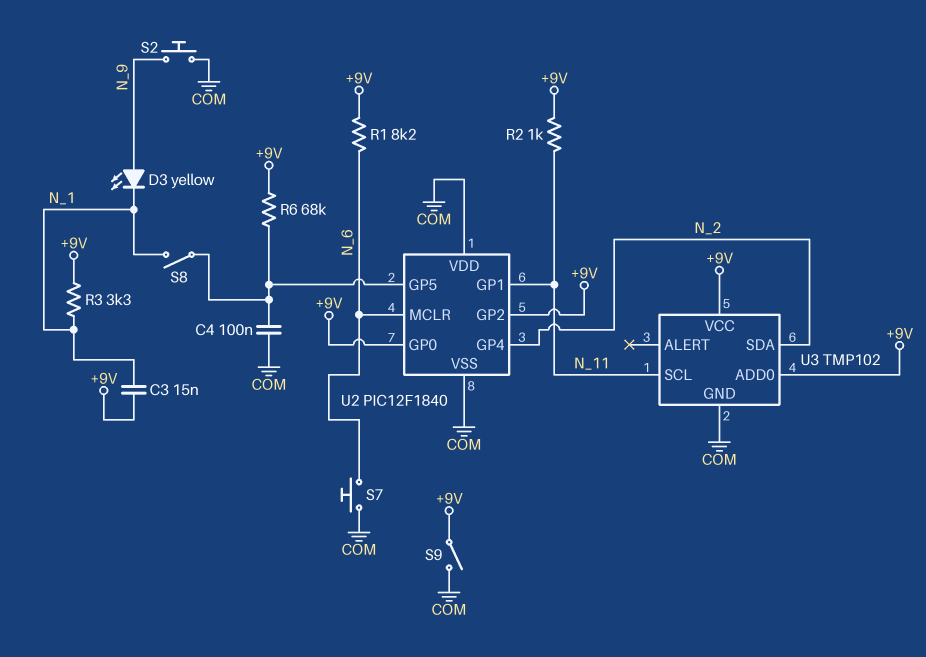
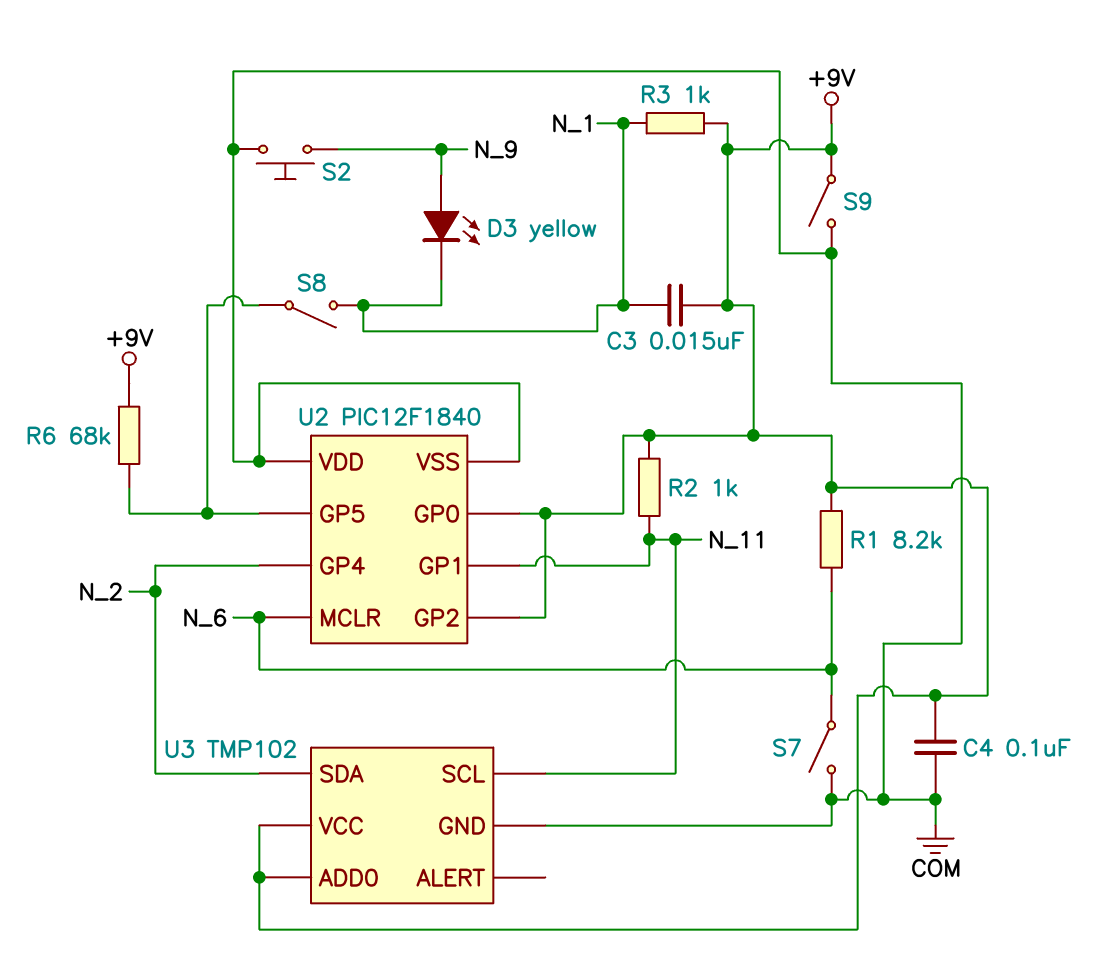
C4: 100nF (COM, U2/GP5) -> 100nF (+9V, COM)
R3: 3.3k (+9V, N_1) -> 1k (+9V, N_1)
S7: button (COM, N_6) -> switch (COM, N_6)

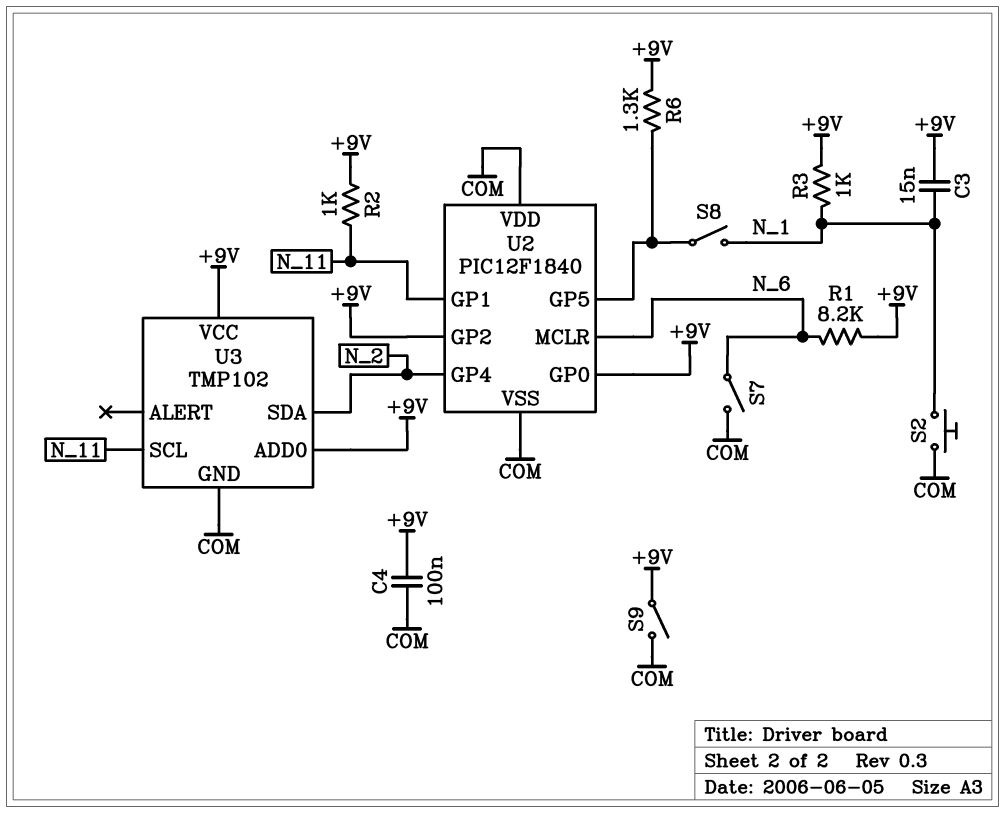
D3: LED yellow (A N_9, K N_1) -> none
R6: 68k (+9V, U2/GP5) -> 1.3k (+9V, U2/GP5)
S2: button (COM, N_9) -> button (COM, N_1)

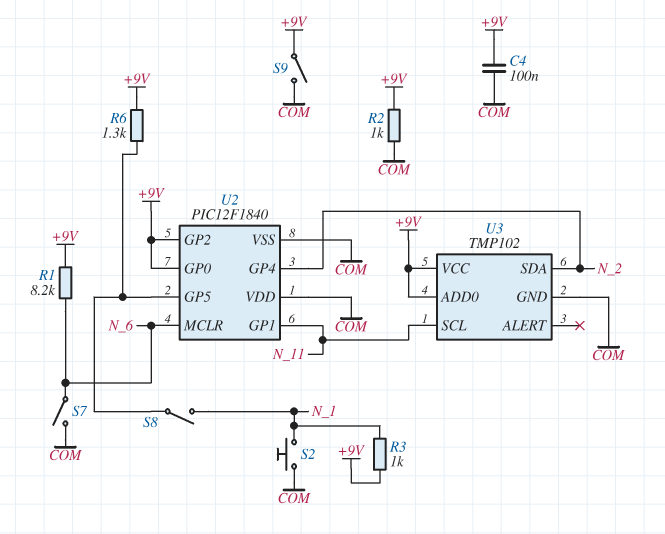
C3: 15nF (+9V, N_1) -> none
R2: 1k (+9V, N_11) -> 1k (+9V, COM)

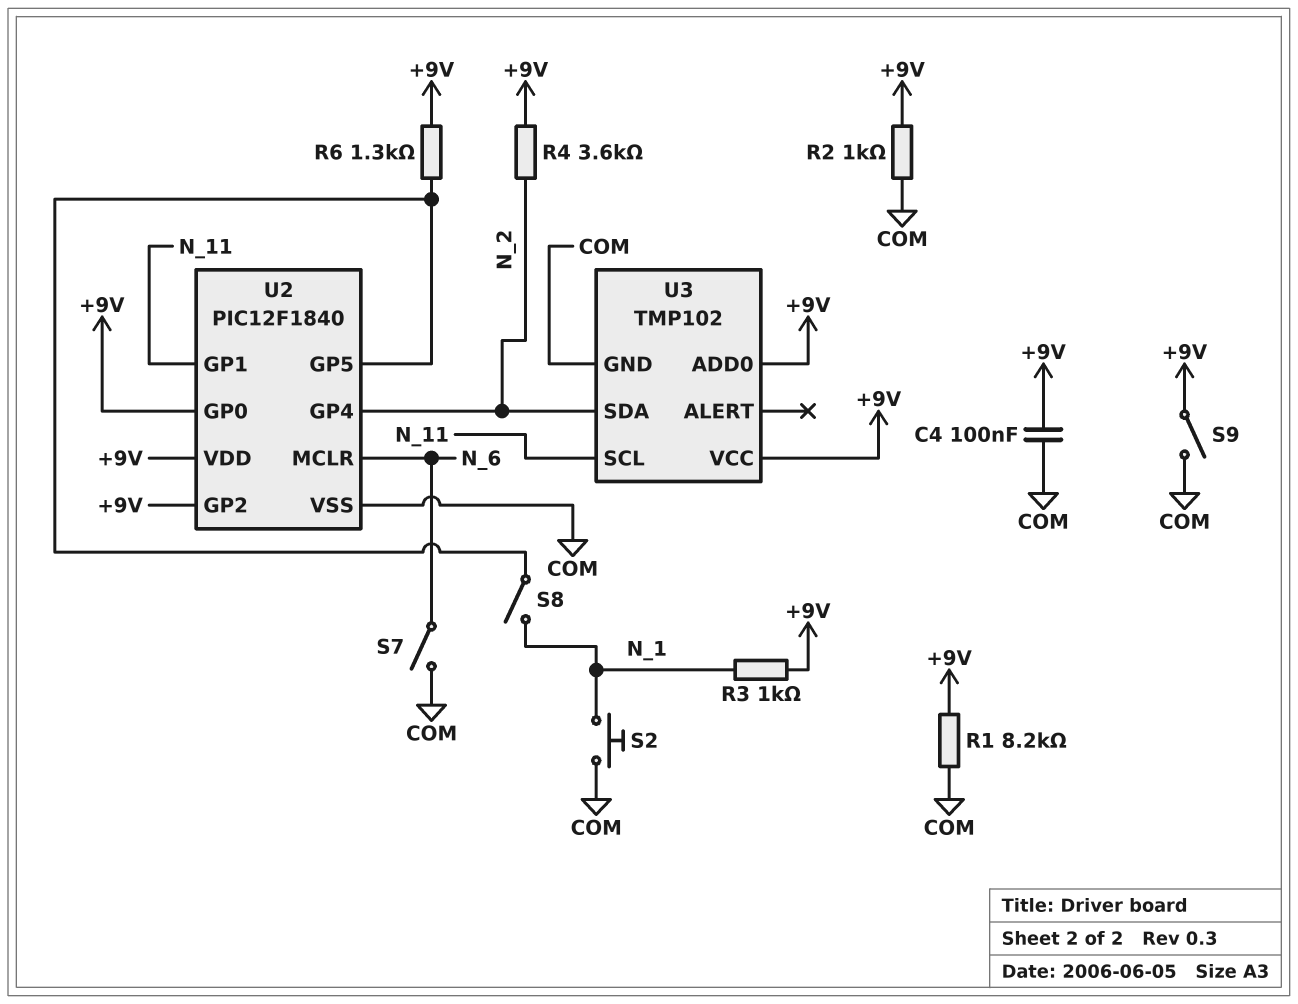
R1: 8.2k (+9V, N_6) -> 8.2k (+9V, COM)
R4: none -> 3.6k (+9V, N_2)
U2 pin VDD: COM -> +9V

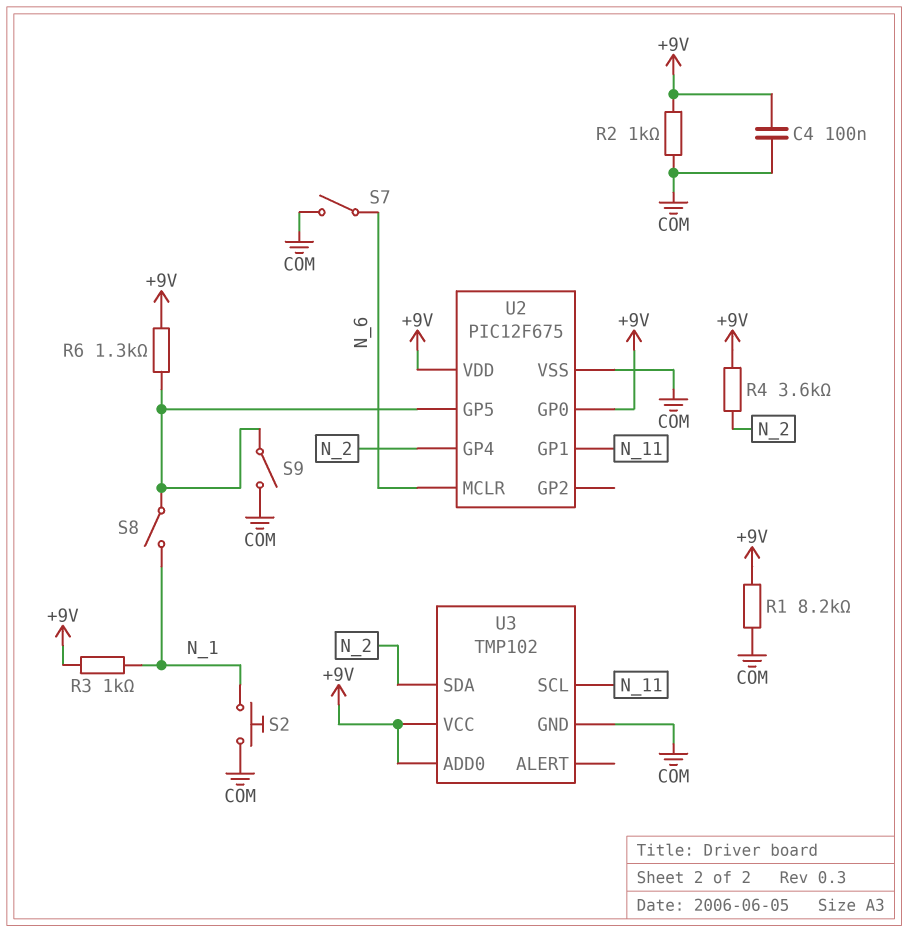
S9: switch (+9V, COM) -> switch (COM, U2/GP5)
U2: PIC12F1840 -> PIC12F675
U2 pin GP2: +9V -> none

